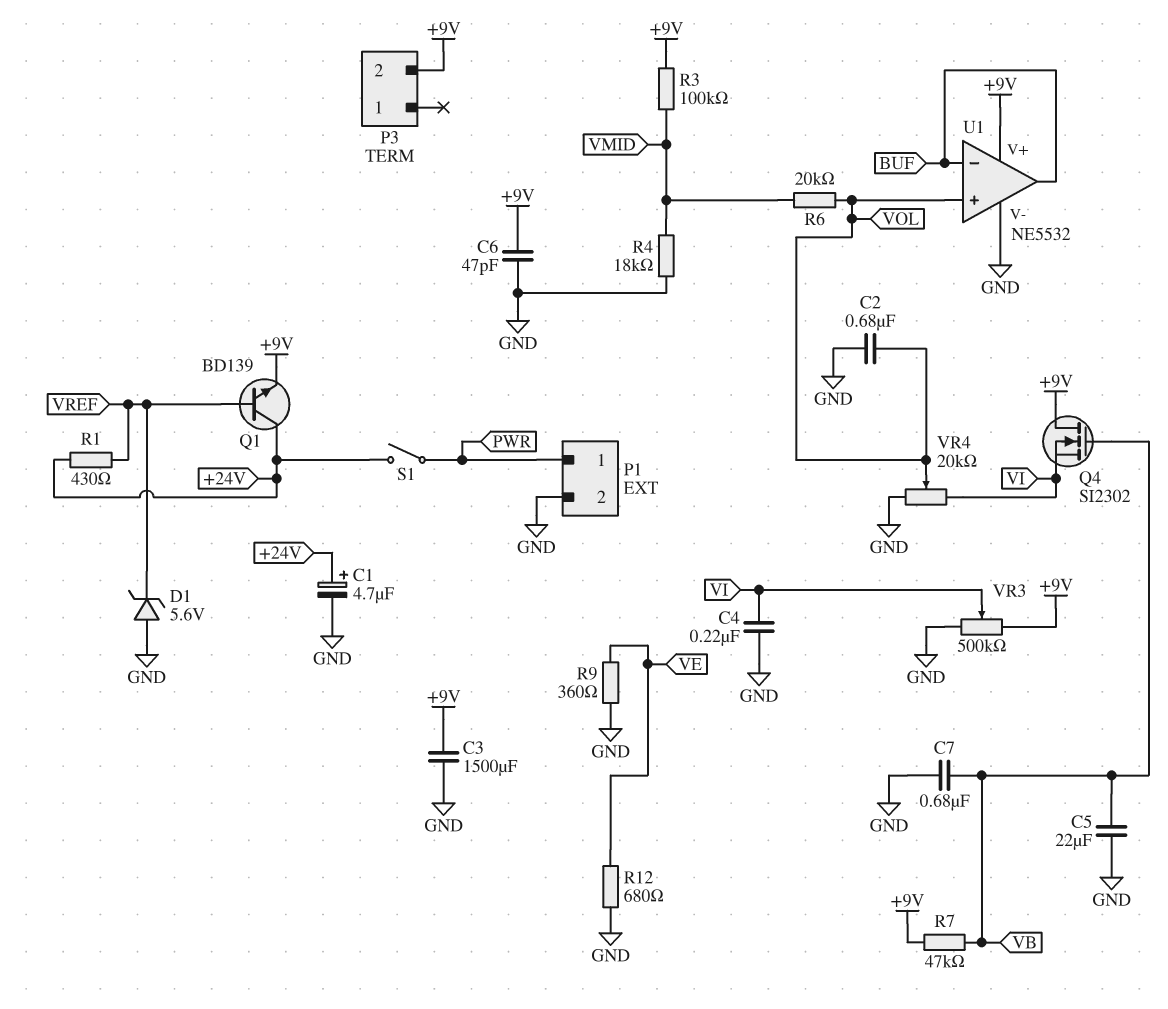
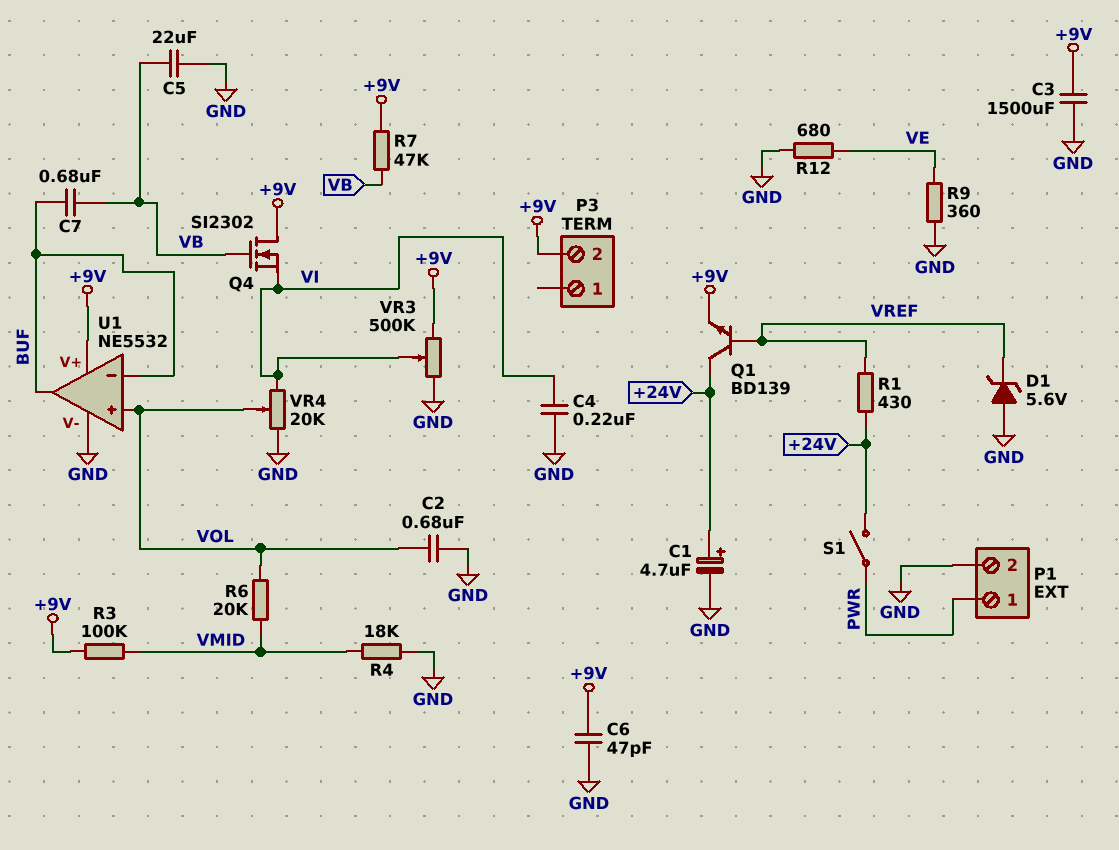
C7: 680nF (GND, VB) -> 680nF (BUF, VB)

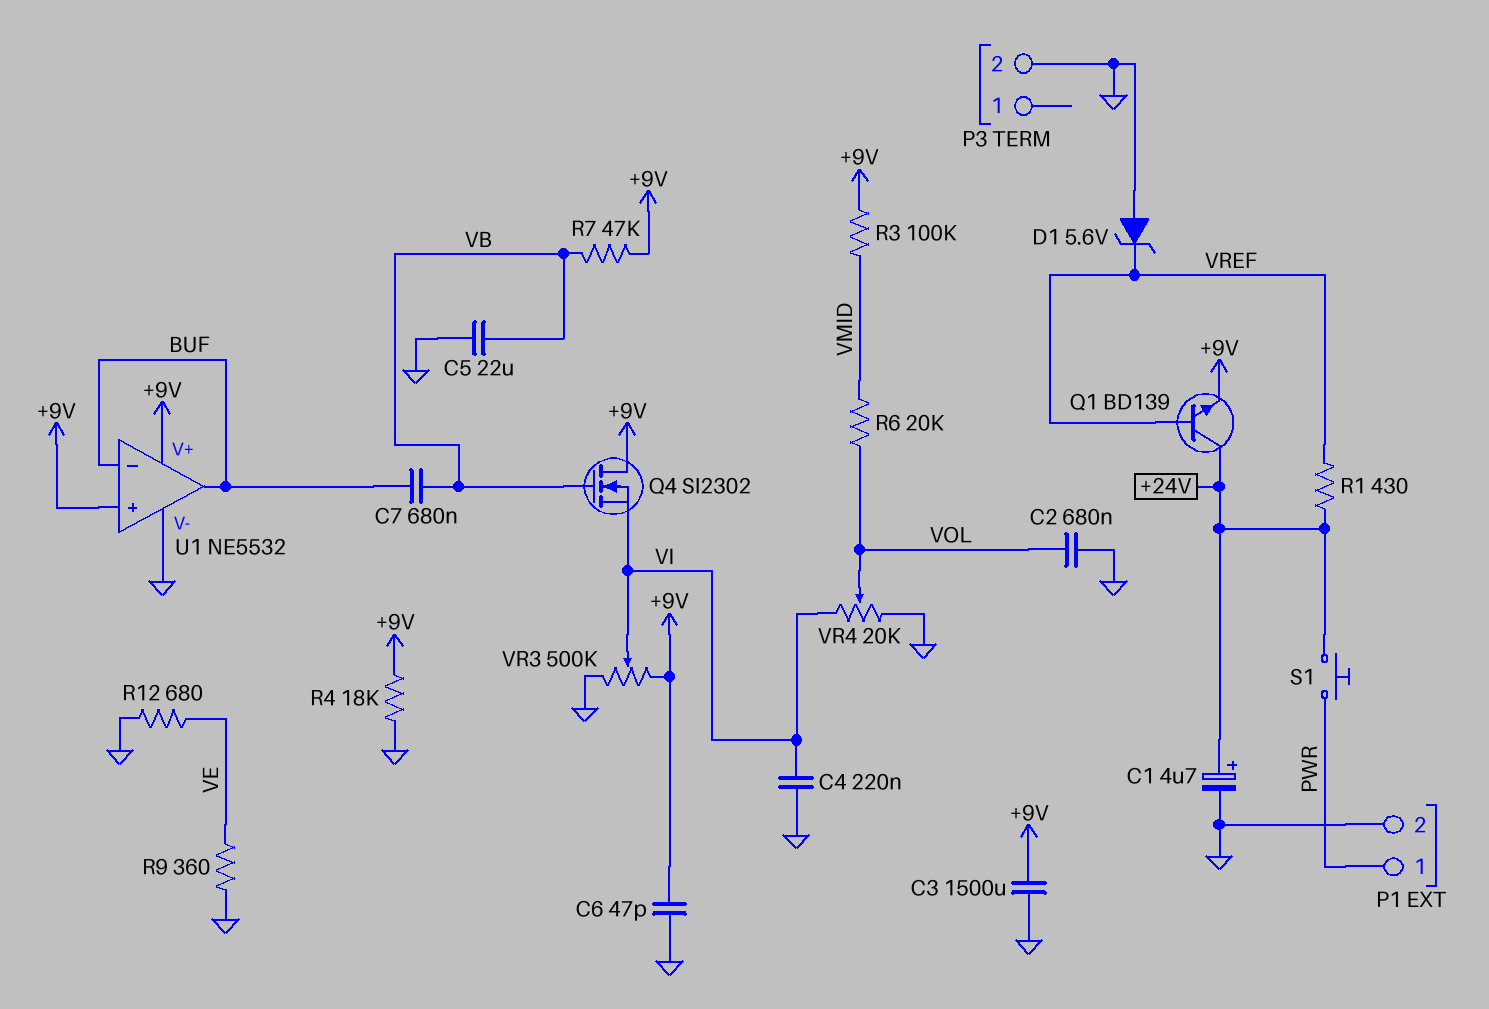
P3 pin 2: +9V -> GND
R4: 18k (GND, VMID) -> 18k (+9V, GND)
S1: switch (+24V, PWR) -> button (+24V, PWR)
U1 pin in+: VOL -> +9V

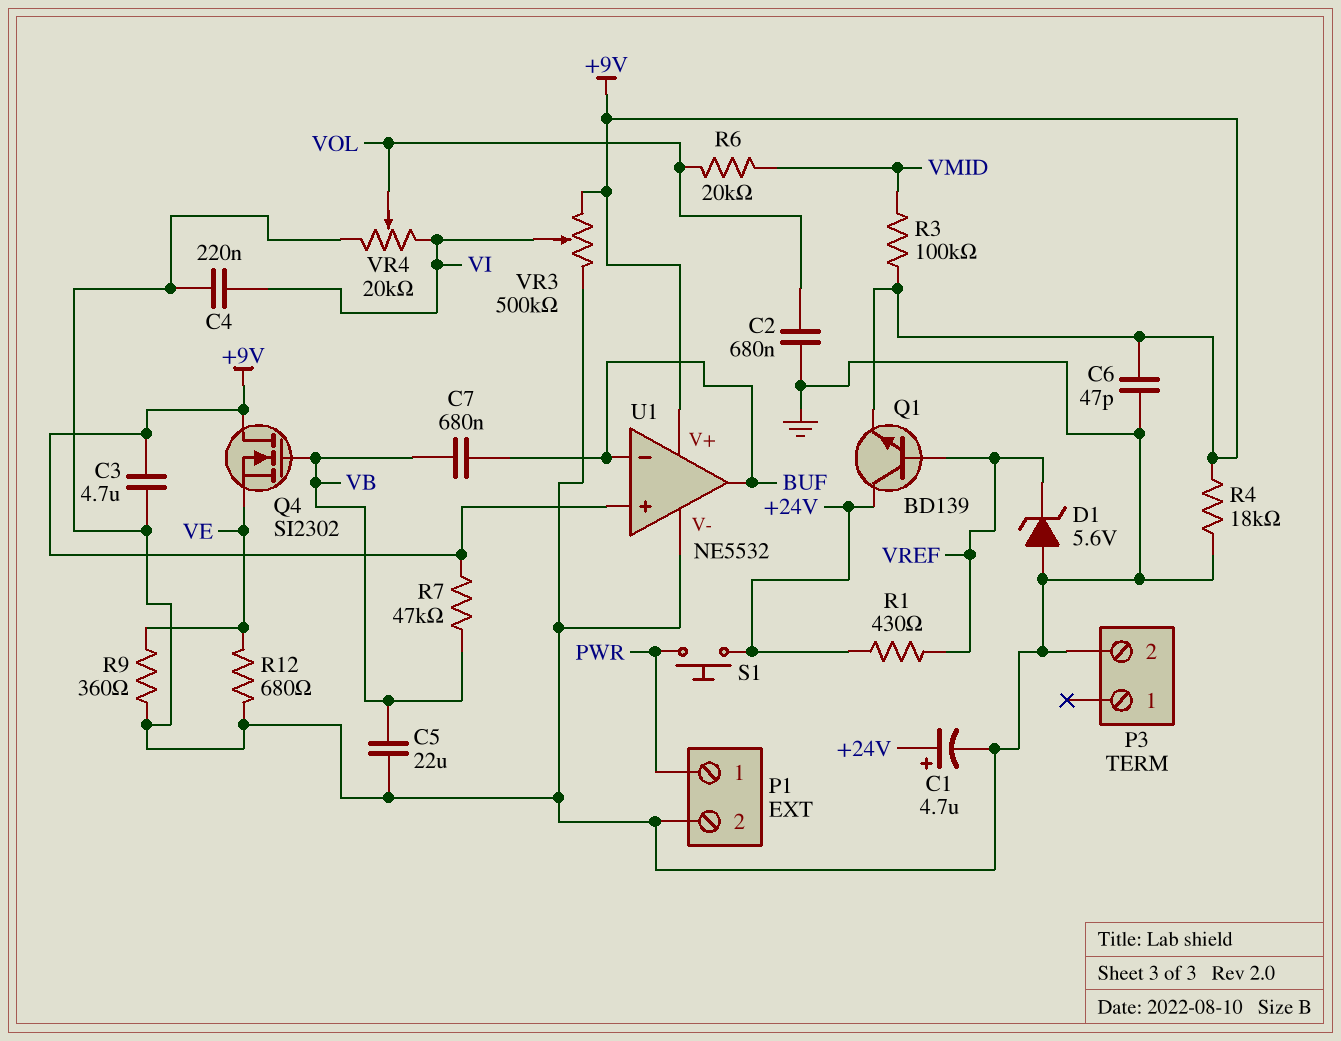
C3: 1500uF (+9V, GND) -> 4.7uF (+9V, GND)
Q4: NMOS SI2302 (G VB, D +9V, S VI) -> NMOS SI2302 (G VB, D +9V, S VE)

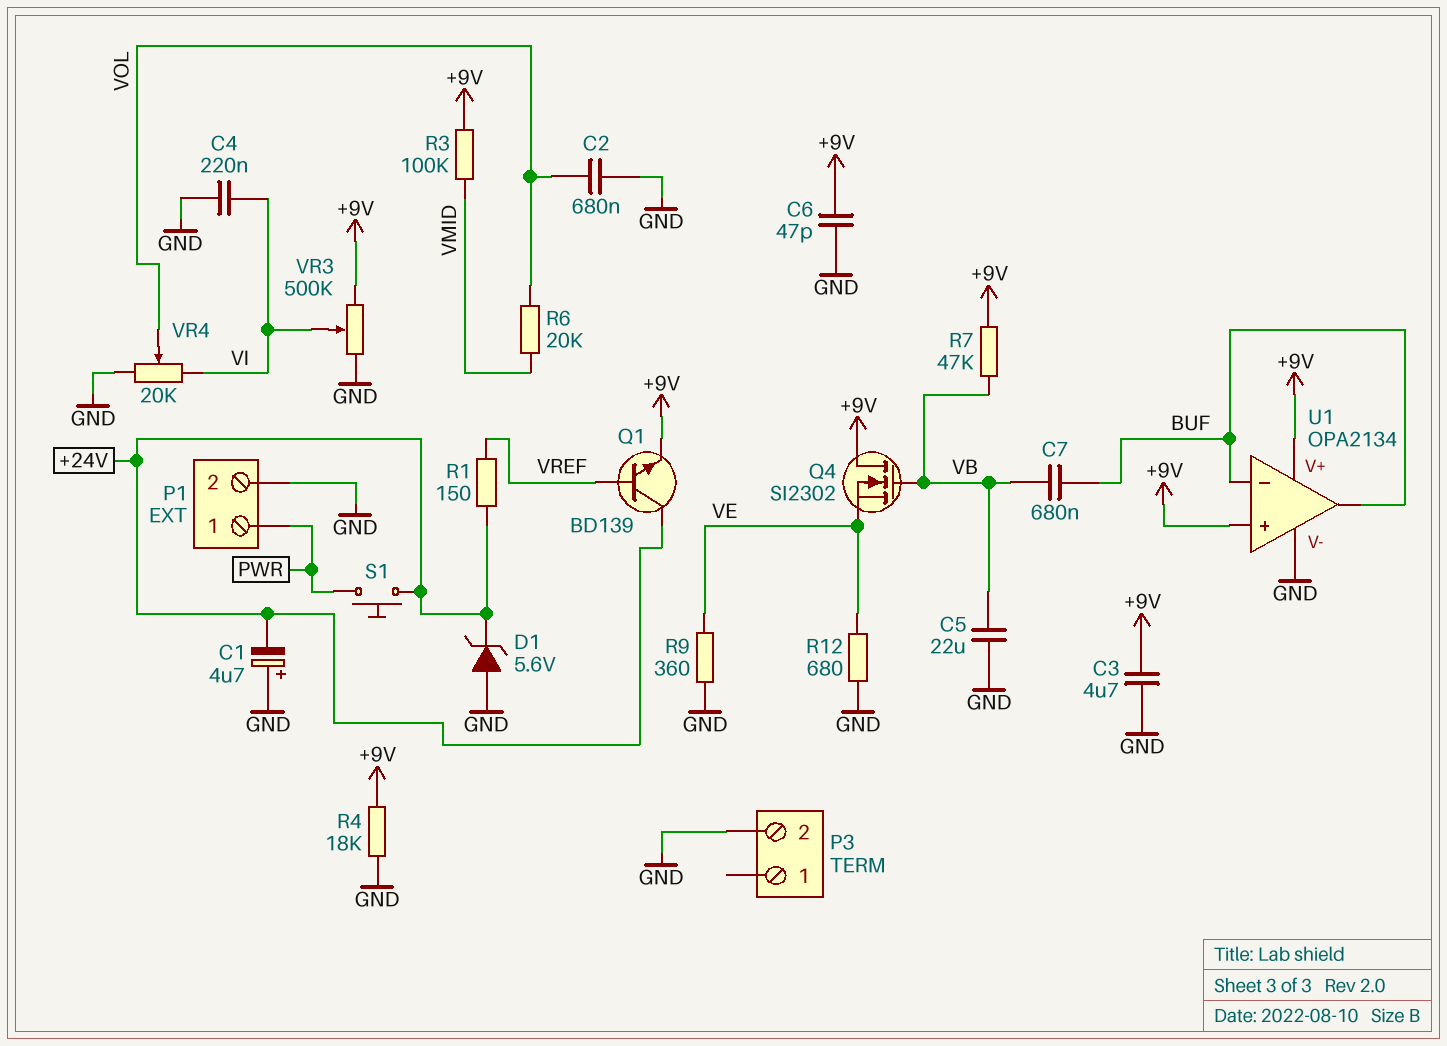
C1: 4.7uF (plus +24V, minus GND) -> 4.7uF (plus GND, minus +24V)
D1: zener 5.6V (A GND, K VREF) -> zener 5.6V (A GND, K +24V)
R1: 430 (+24V, VREF) -> 150 (+24V, VREF)
U1: NE5532 -> OPA2134

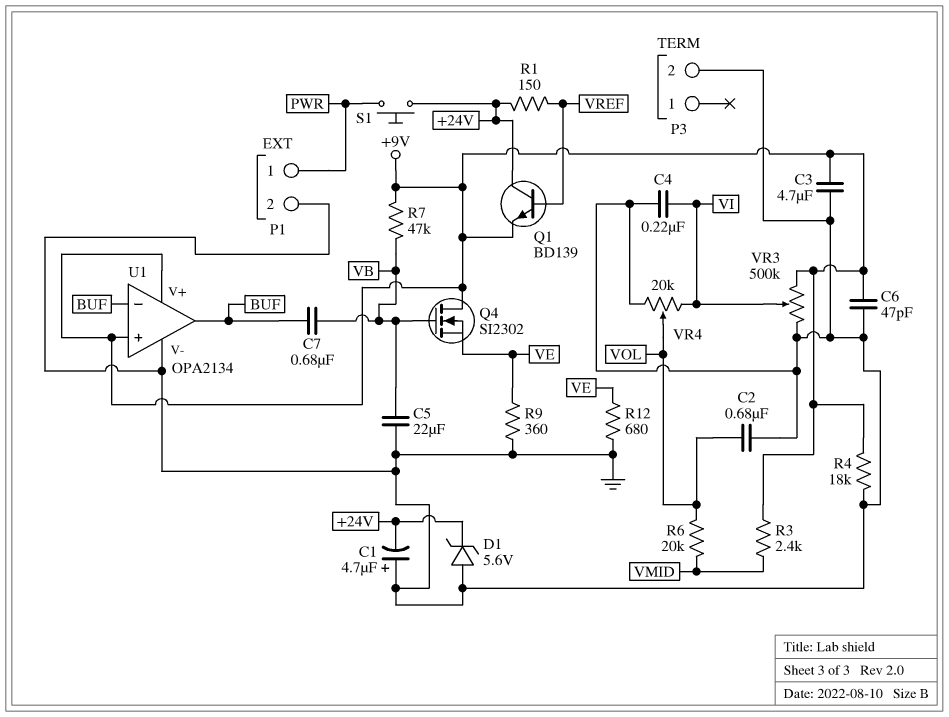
R3: 100k (+9V, VMID) -> 2.4k (+9V, VMID)

